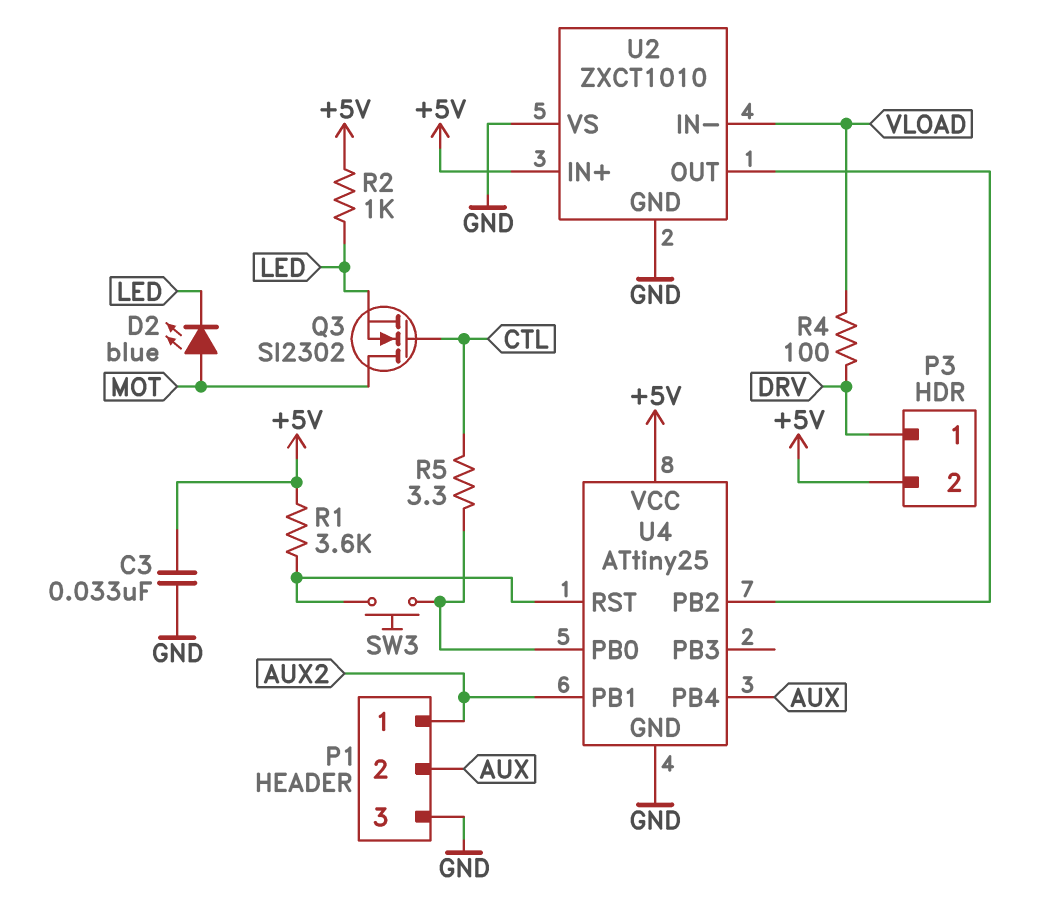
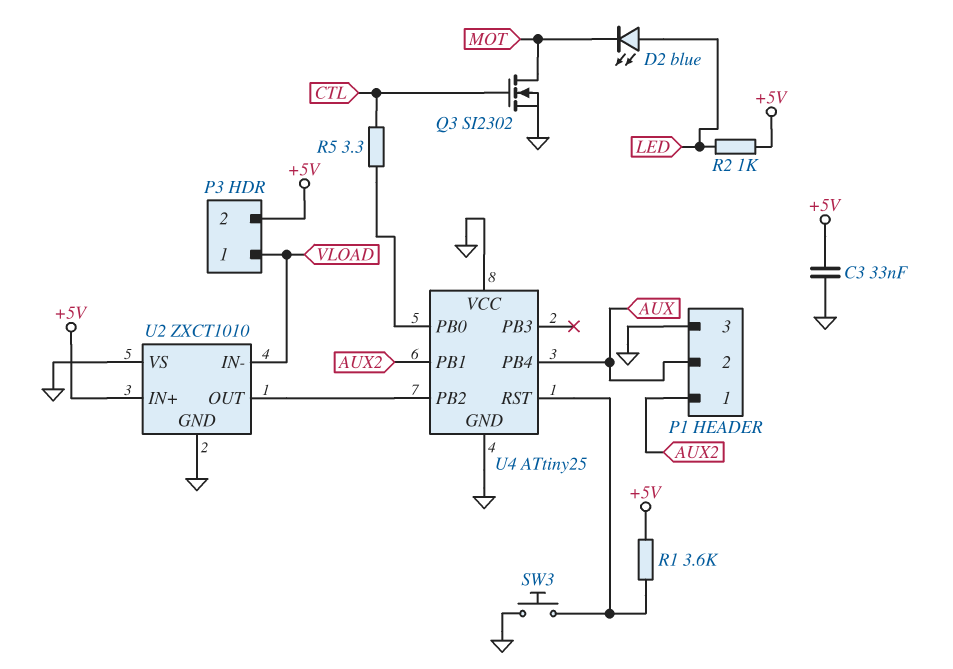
D2: LED blue (A MOT, K LED) -> LED blue (A LED, K MOT)
P3 pin 1: DRV -> VLOAD
Q3: NMOS SI2302 (G CTL, D MOT, S LED) -> NMOS SI2302 (G CTL, D MOT, S GND)
R4: 100 (DRV, VLOAD) -> none
SW3: button (U4/PB0, U4/RST) -> button (GND, U4/RST)
U4 pin VCC: +5V -> GND

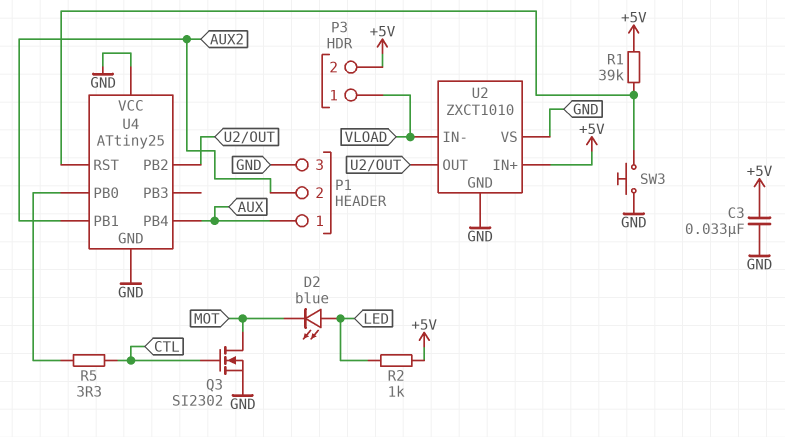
P1 pin 1: AUX2 -> AUX
P1 pin 2: AUX -> AUX2
R1: 3.6k (+5V, U4/RST) -> 39k (+5V, U4/RST)

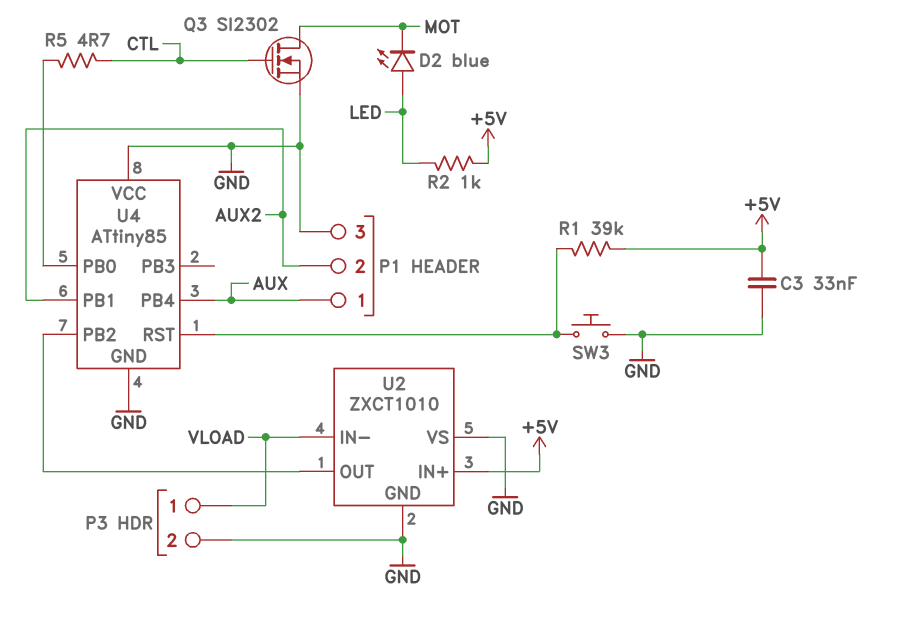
P3 pin 2: +5V -> GND
R5: 3.3 (CTL, U4/PB0) -> 4.7 (CTL, U4/PB0)
U4: ATtiny25 -> ATtiny85

